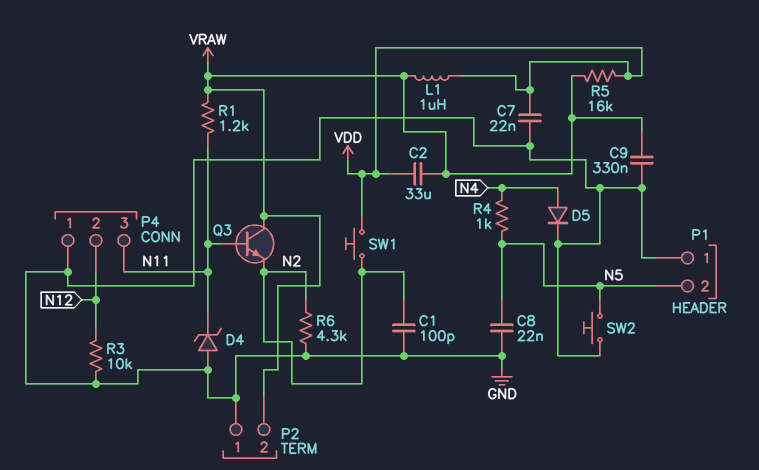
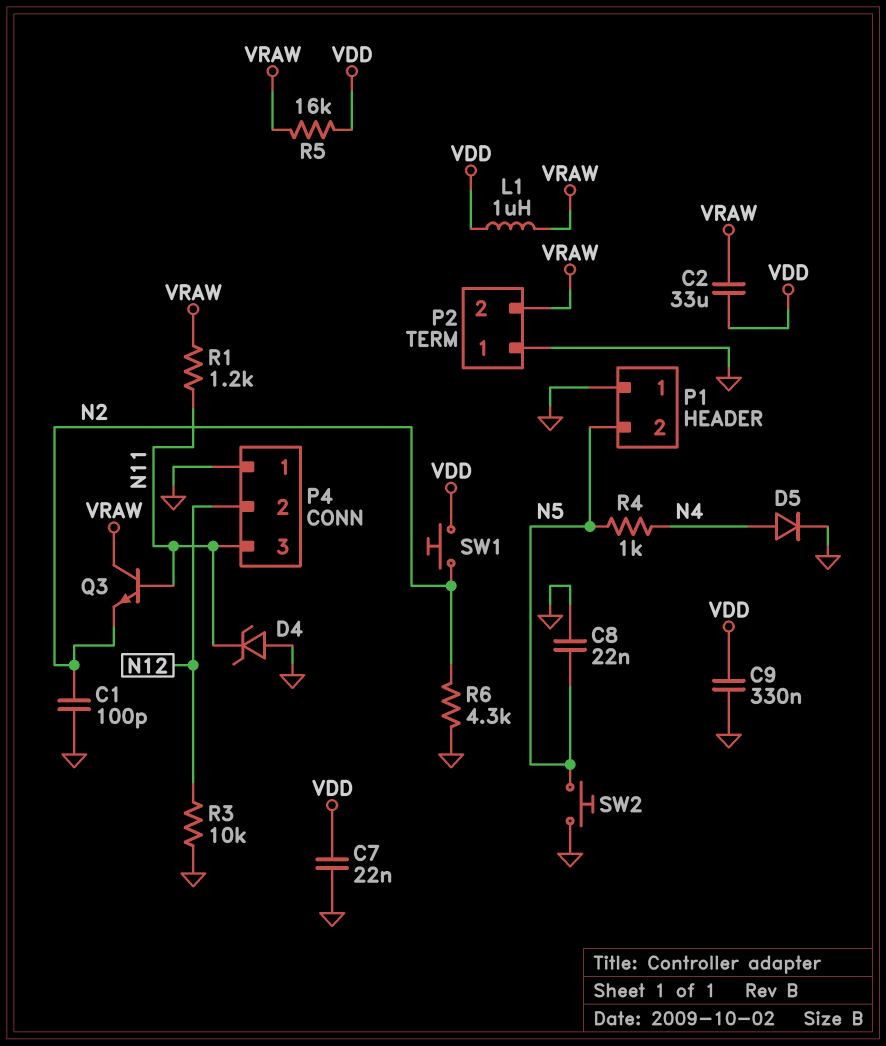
C9: 330nF (GND, VRAW) -> 330nF (GND, VDD)

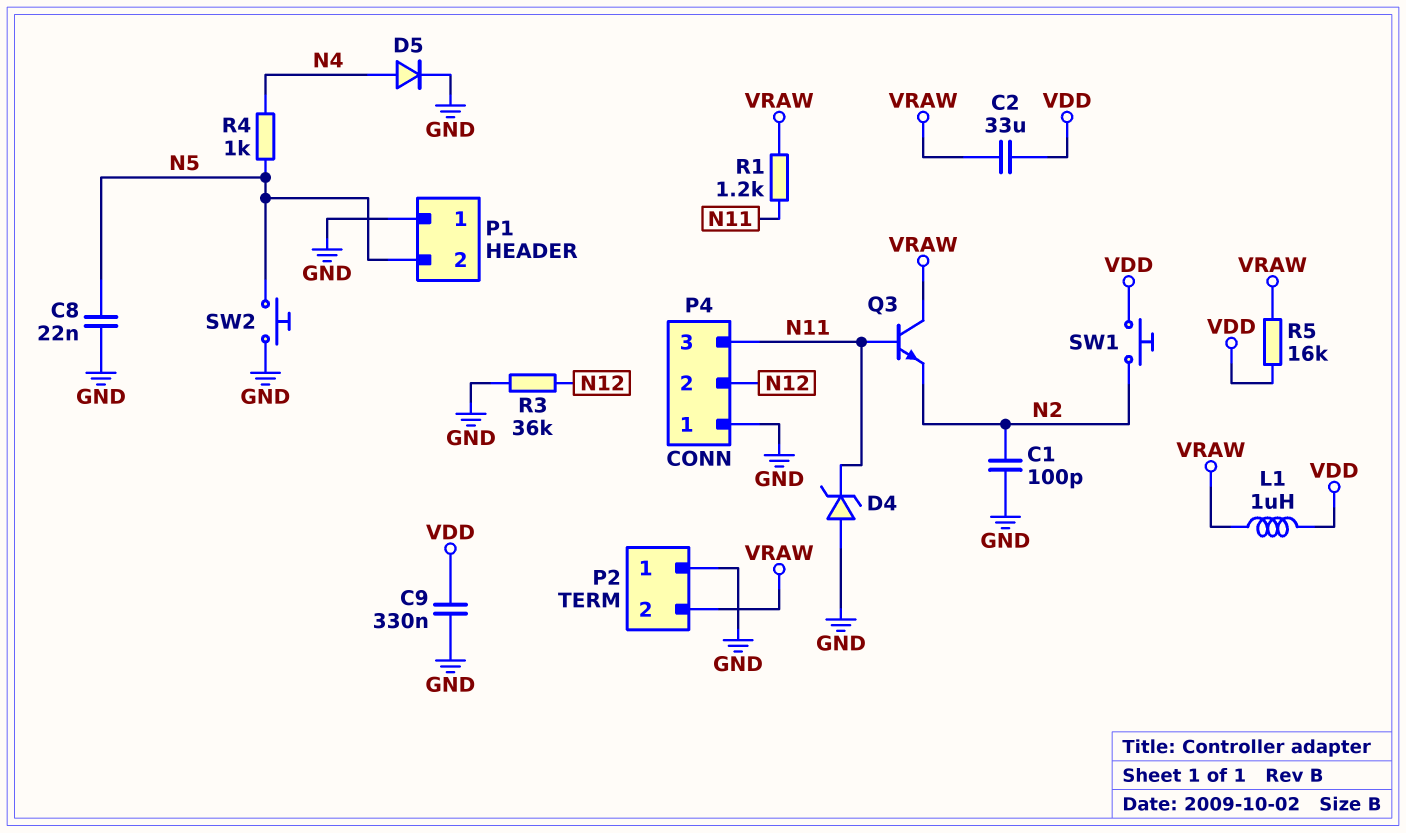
C7: 22nF (GND, VDD) -> none
R3: 10k (GND, N12) -> 36k (GND, N12)
R6: 4.3k (GND, N2) -> none

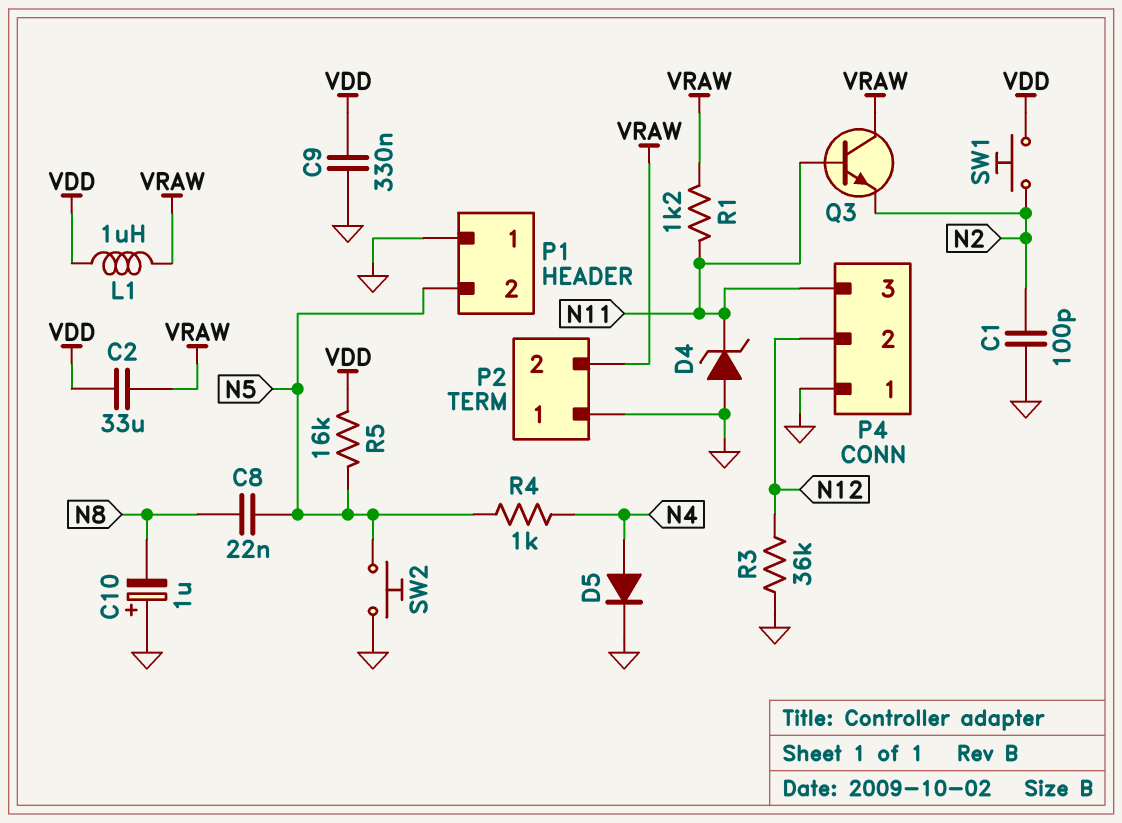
C8: 22nF (GND, N5) -> 22nF (N5, N8)
C10: none -> 1uF (plus GND, minus N8)
R5: 16k (VDD, VRAW) -> 16k (N5, VDD)

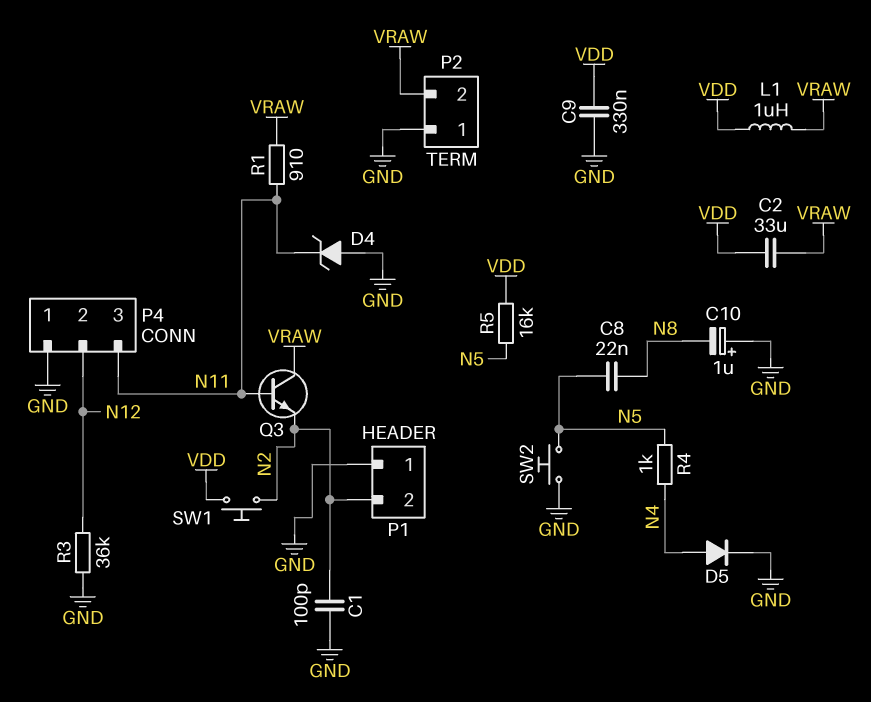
P1 pin 2: N5 -> N2
R1: 1.2k (N11, VRAW) -> 910 (N11, VRAW)

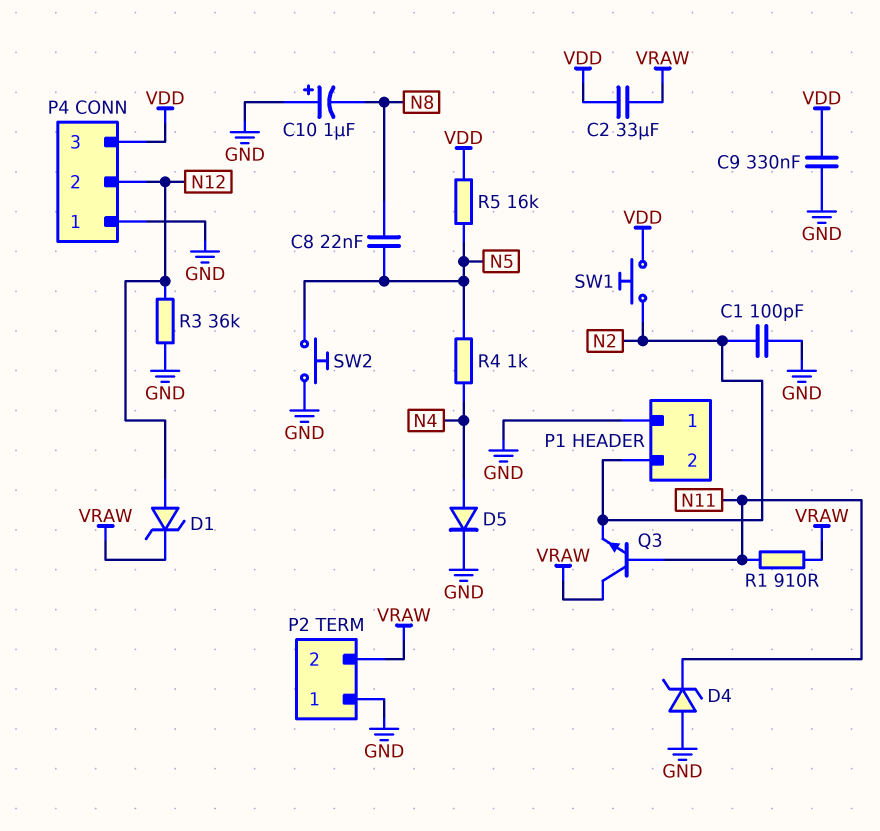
D1: none -> zener (A N12, K VRAW)
L1: 1uH (VDD, VRAW) -> none
P4 pin 3: N11 -> VDD

